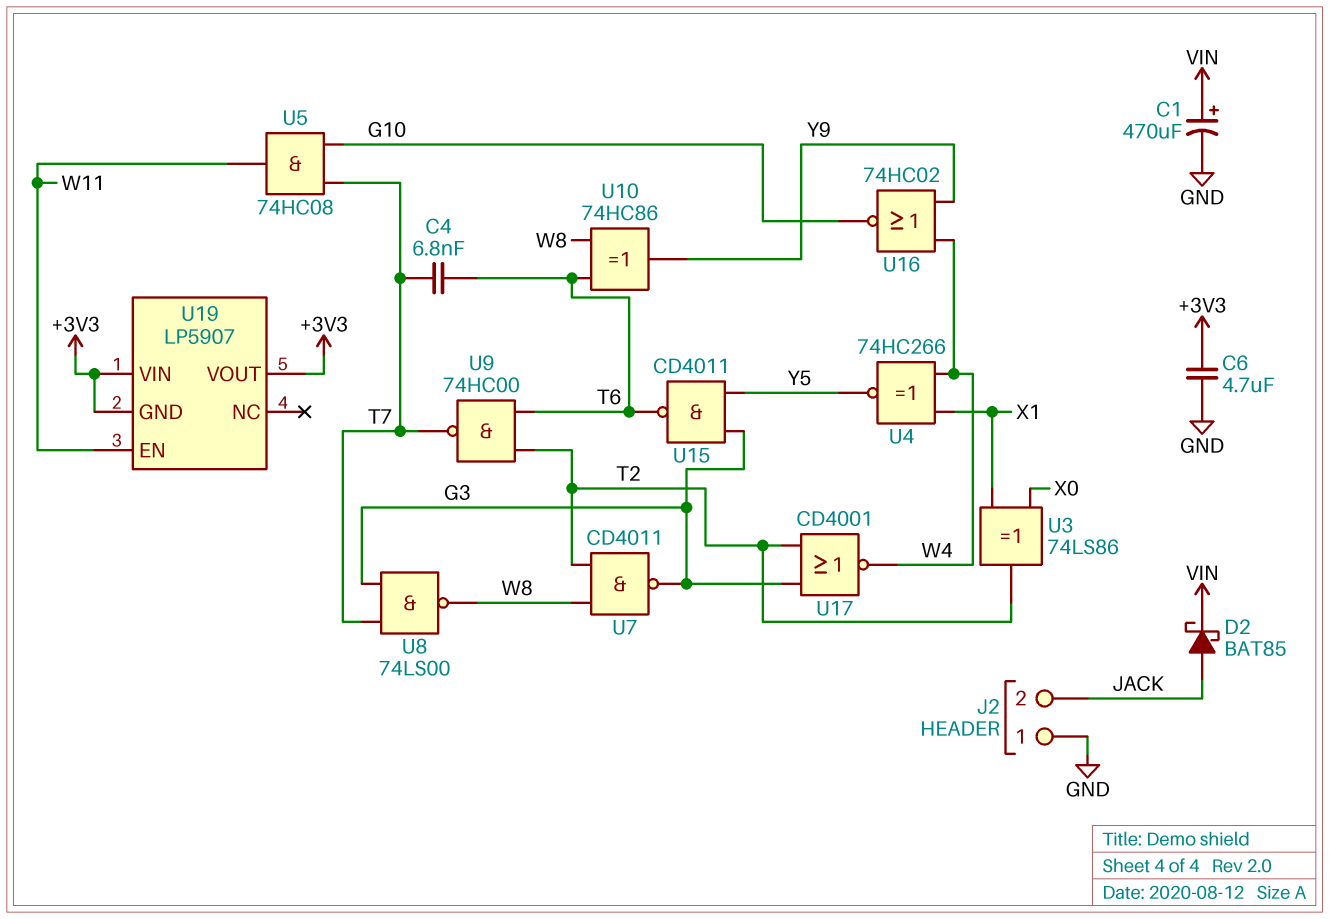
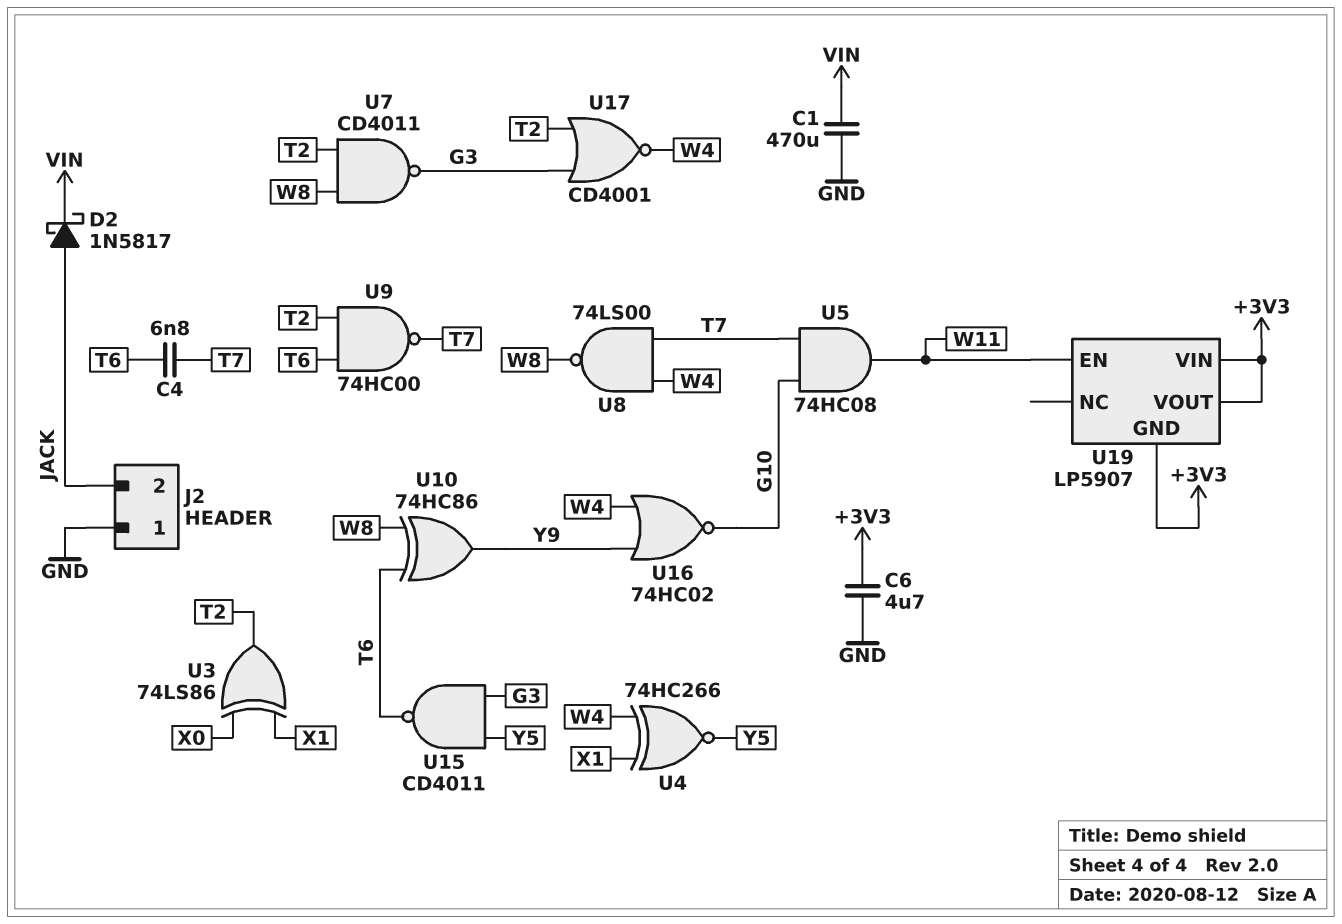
C1: 470uF (plus VIN, minus GND) -> 470uF (GND, VIN)
D2: schottky BAT85 (A JACK, K VIN) -> schottky 1N5817 (A JACK, K VIN)
U8: NAND 74LS00 (in G3, in T7, out W8) -> NAND 74LS00 (in T7, in W4, out W8)

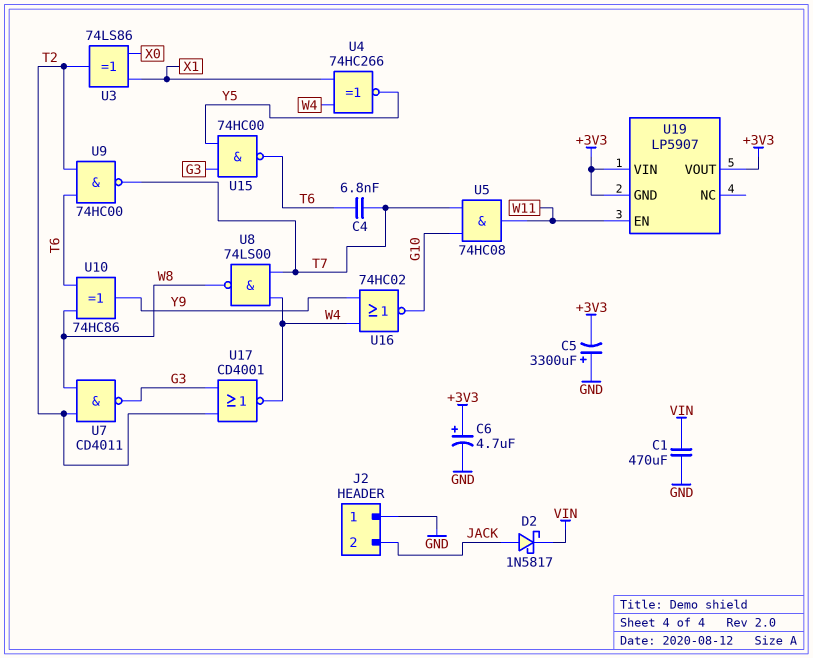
C5: none -> 3300uF (plus GND, minus +3V3)
C6: 4.7uF (+3V3, GND) -> 4.7uF (plus +3V3, minus GND)
U15: NAND CD4011 (in G3, in Y5, out T6) -> NAND 74HC00 (in G3, in Y5, out T6)

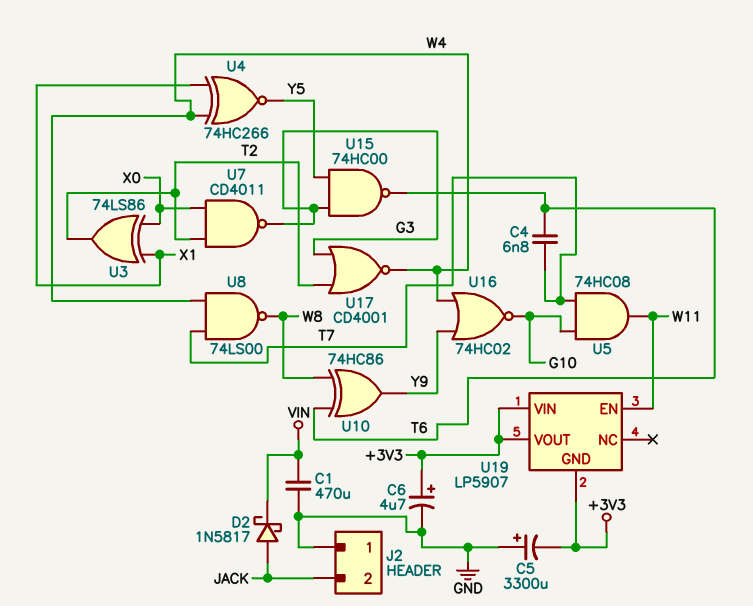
U7: NAND CD4011 (in T2, in W8, out G3) -> NAND CD4011 (in T2, in X0, out G3)
U9: NAND 74HC00 (in T2, in T6, out T7) -> none

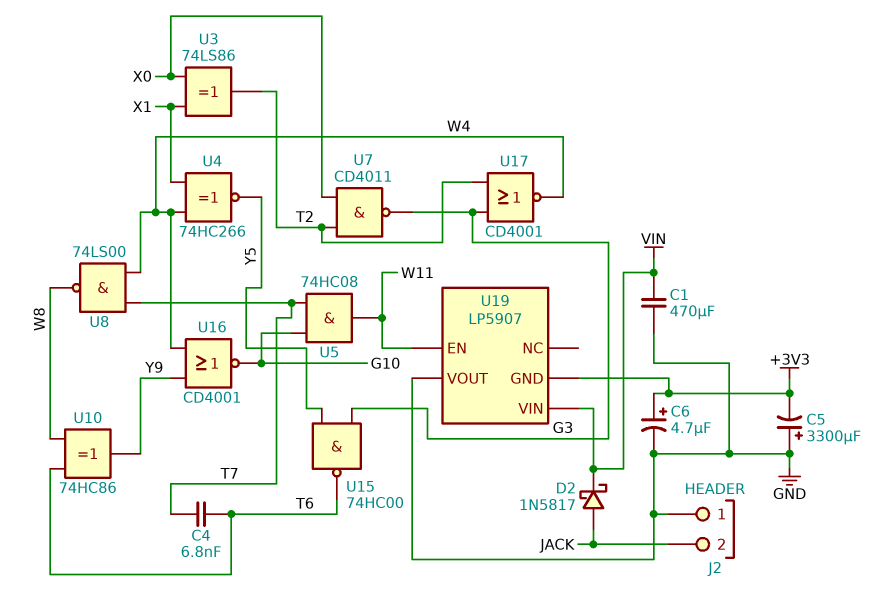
U16: NOR 74HC02 (in W4, in Y9, out G10) -> NOR CD4001 (in W4, in Y9, out G10)
U19 pin VIN: +3V3 -> VIN
U19 pin VOUT: +3V3 -> GND

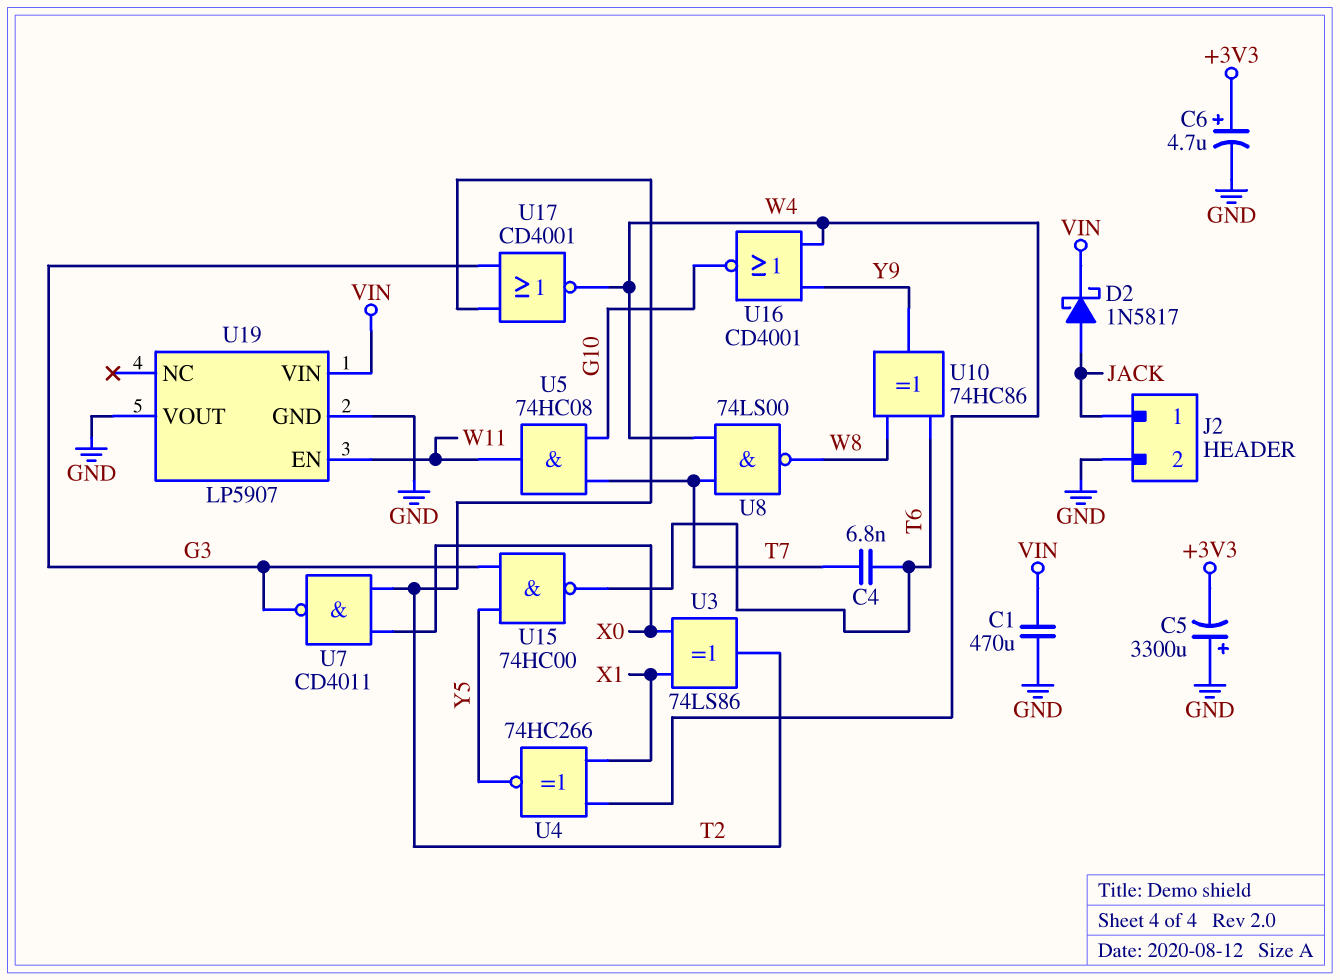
J2 pin 1: GND -> JACK
J2 pin 2: JACK -> GND
U19 pin GND: +3V3 -> GND

